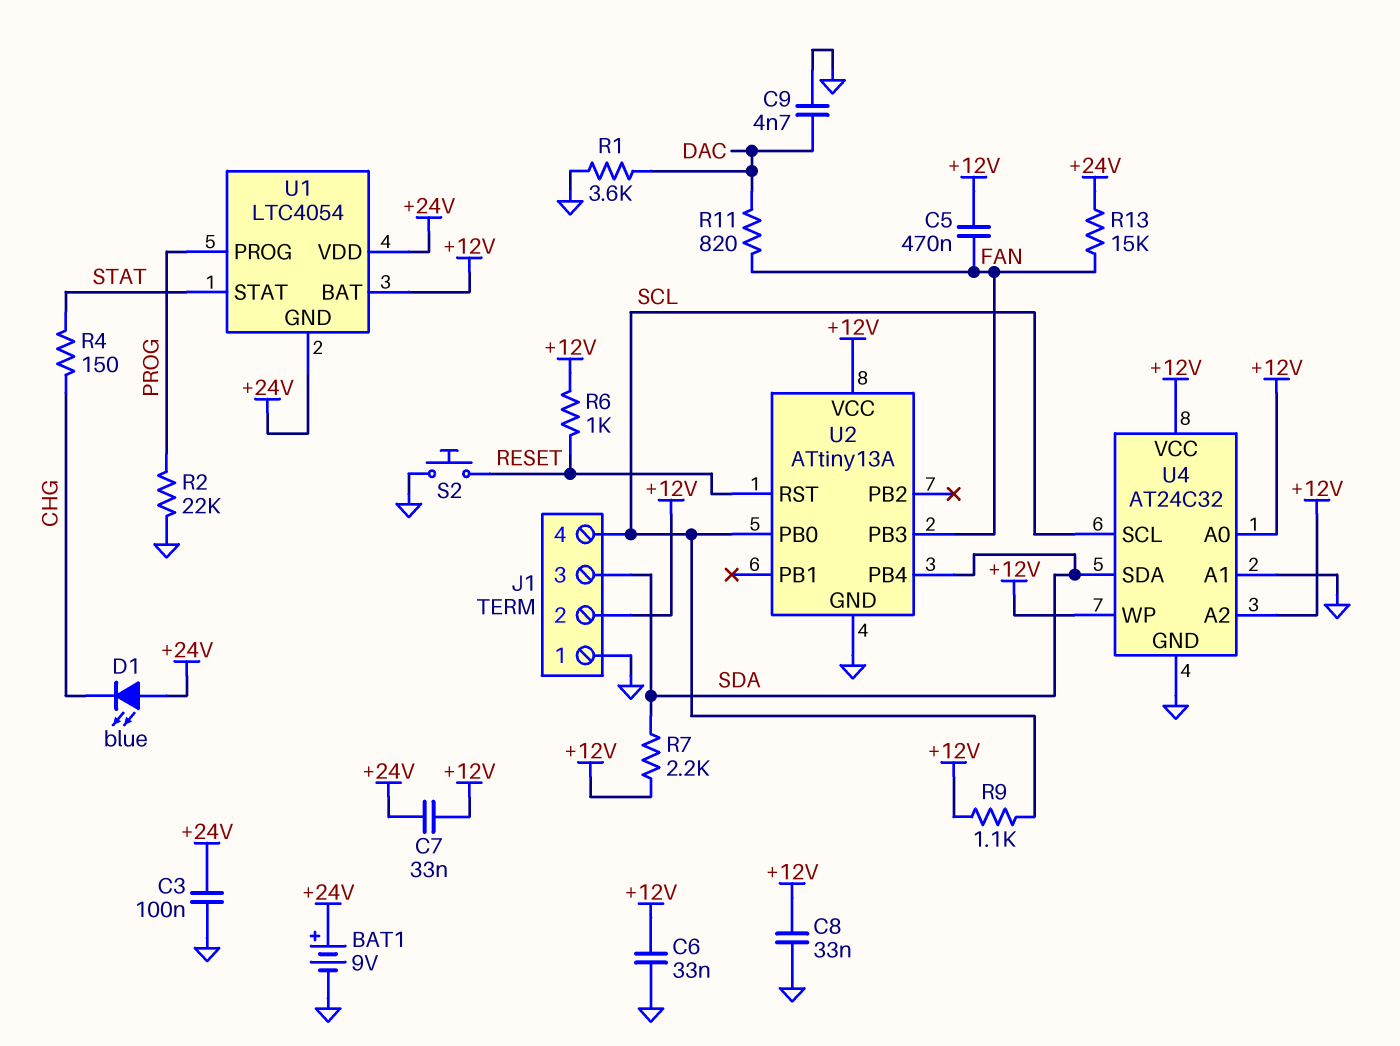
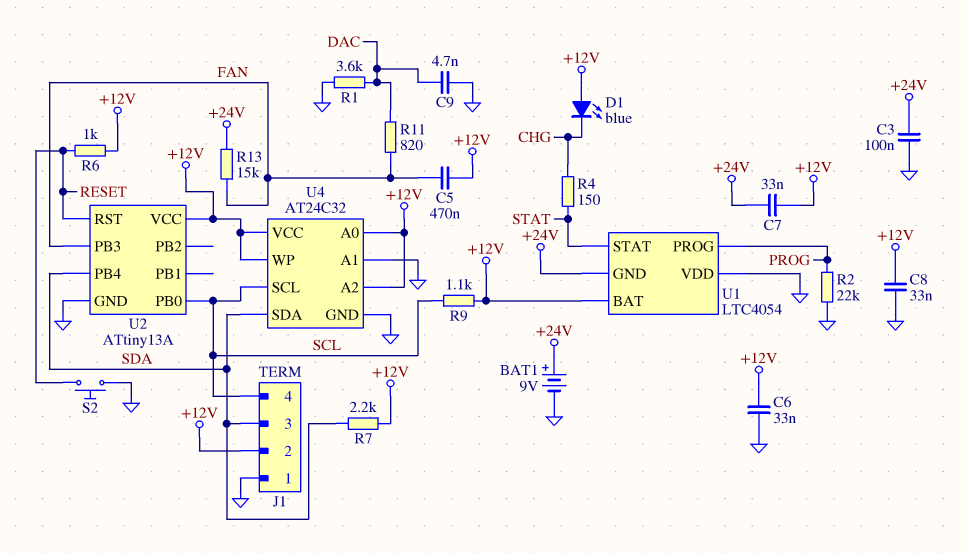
D1: LED blue (A +24V, K CHG) -> LED blue (A +12V, K CHG)
U1 pin VDD: +24V -> GND

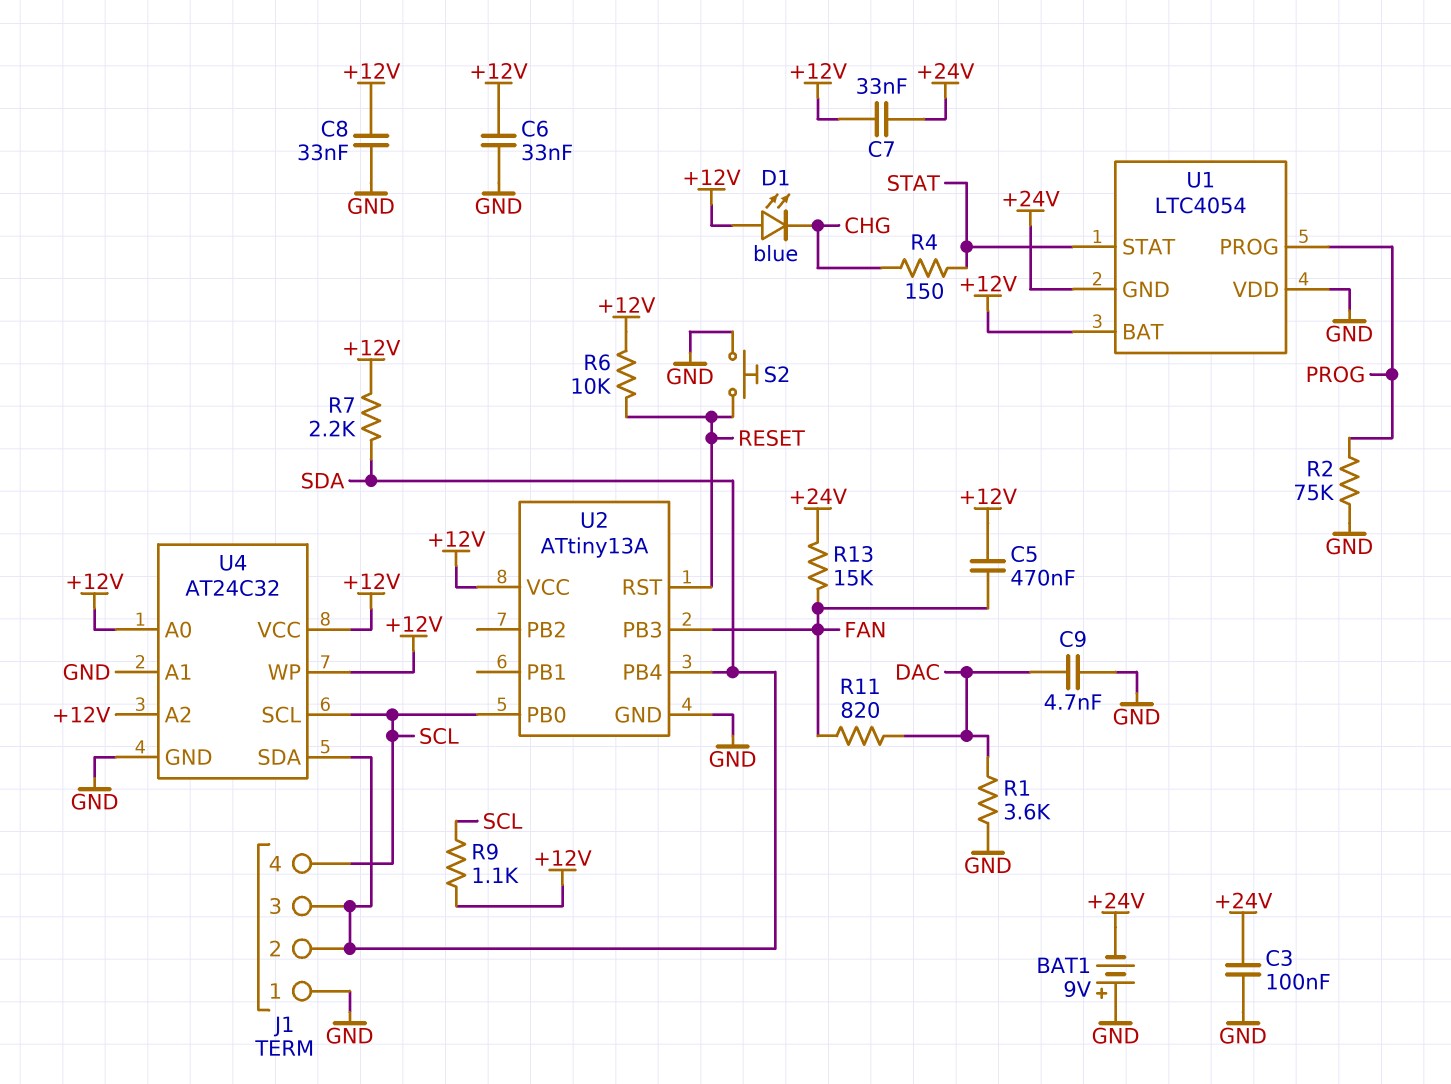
BAT1: 9V (plus +24V, minus GND) -> 9V (plus GND, minus +24V)
J1 pin 2: +12V -> SDA
R2: 22k (GND, PROG) -> 75k (GND, PROG)
R6: 1k (+12V, RESET) -> 10k (+12V, RESET)

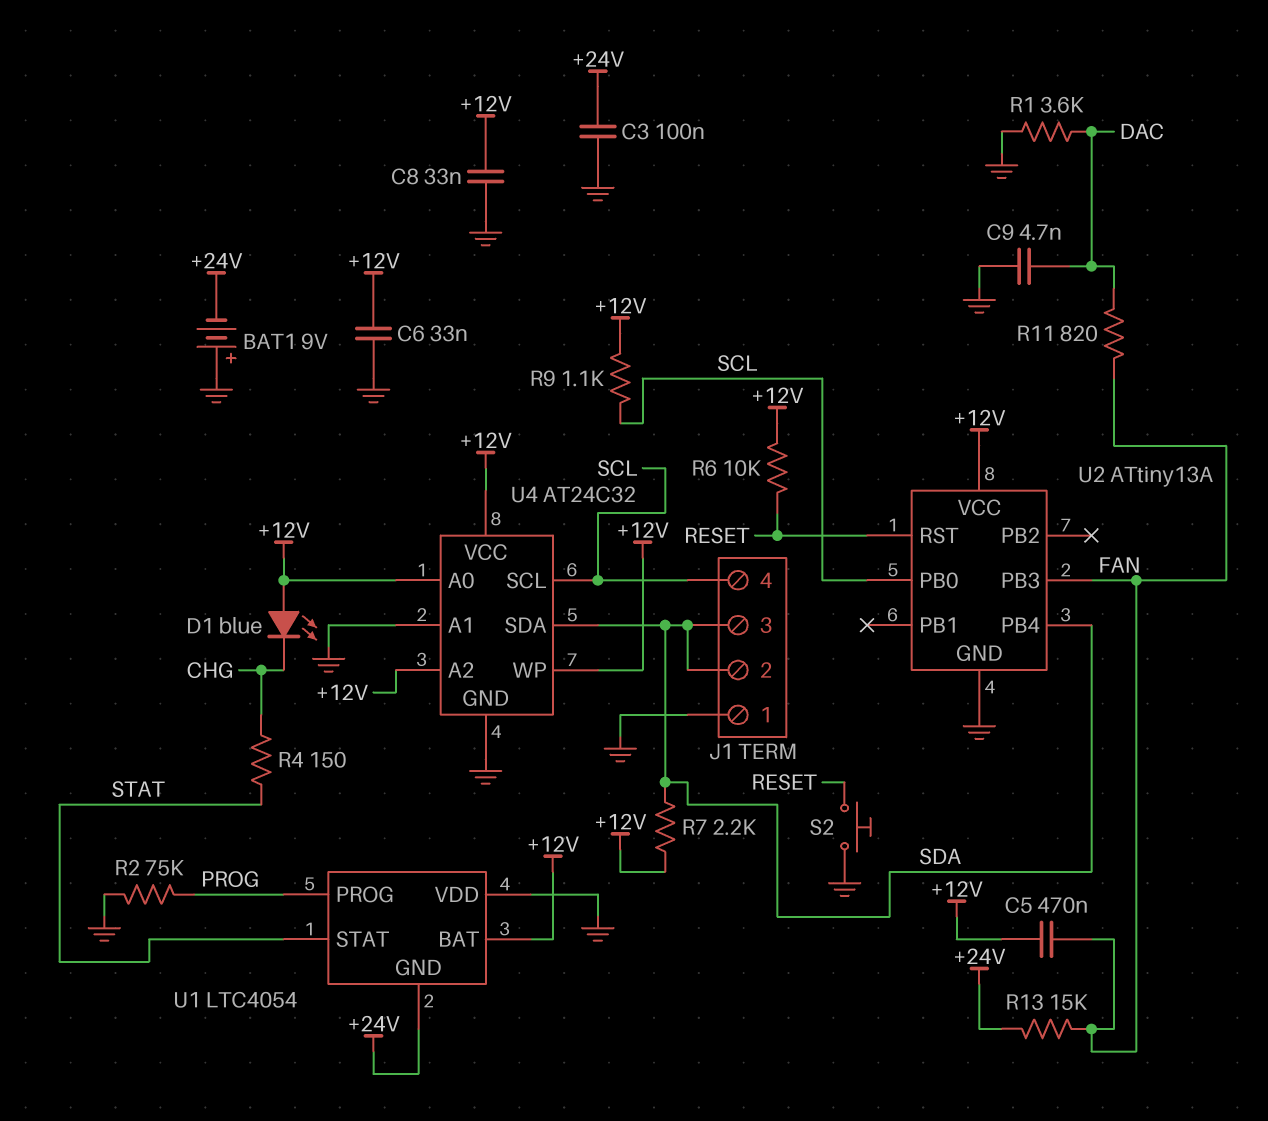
C7: 33nF (+12V, +24V) -> none

